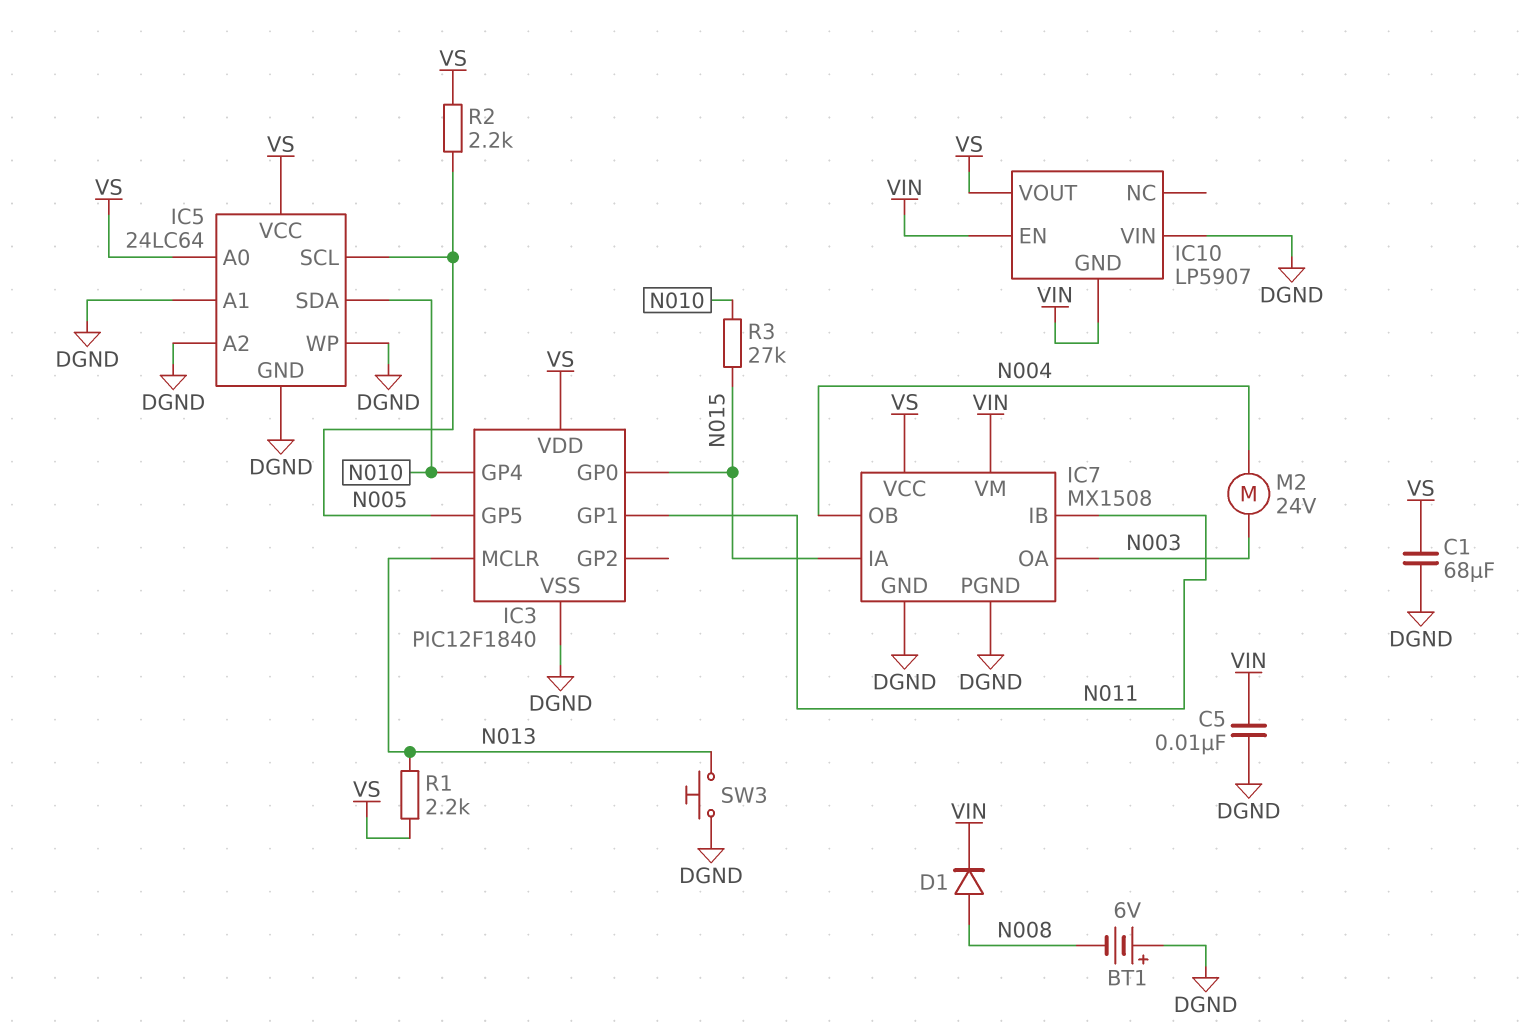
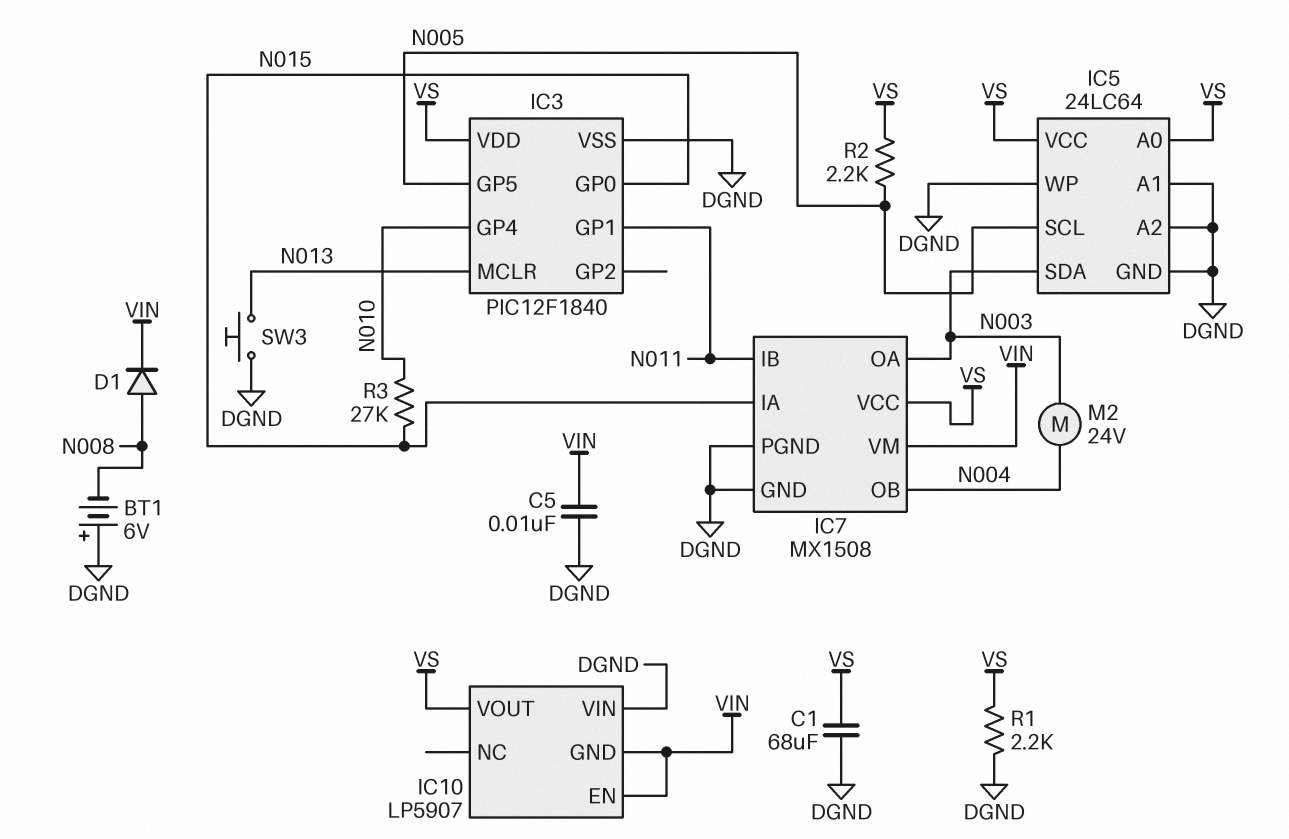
IC5 pin SDA: N010 -> N003
R1: 2.2k (N013, VS) -> 2.2k (DGND, VS)

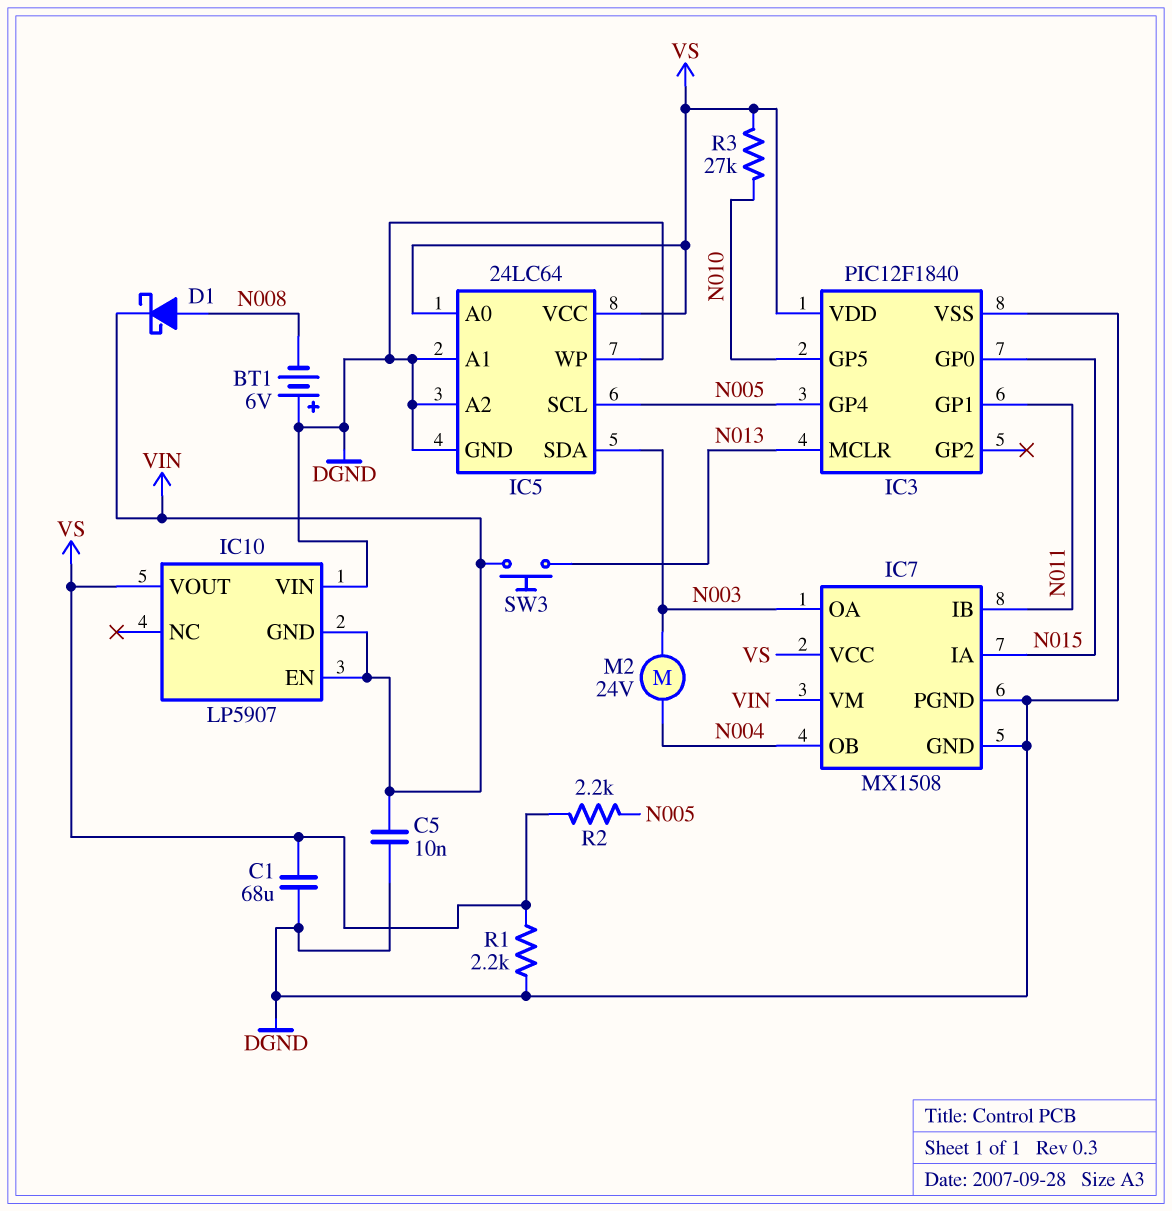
D1: diode (A N008, K VIN) -> schottky (A N008, K VIN)
IC3 pin GP4: N010 -> N005
IC3 pin GP5: N005 -> N010
R3: 27k (N010, N015) -> 27k (N010, VS)
SW3: button (DGND, N013) -> button (N013, VIN)

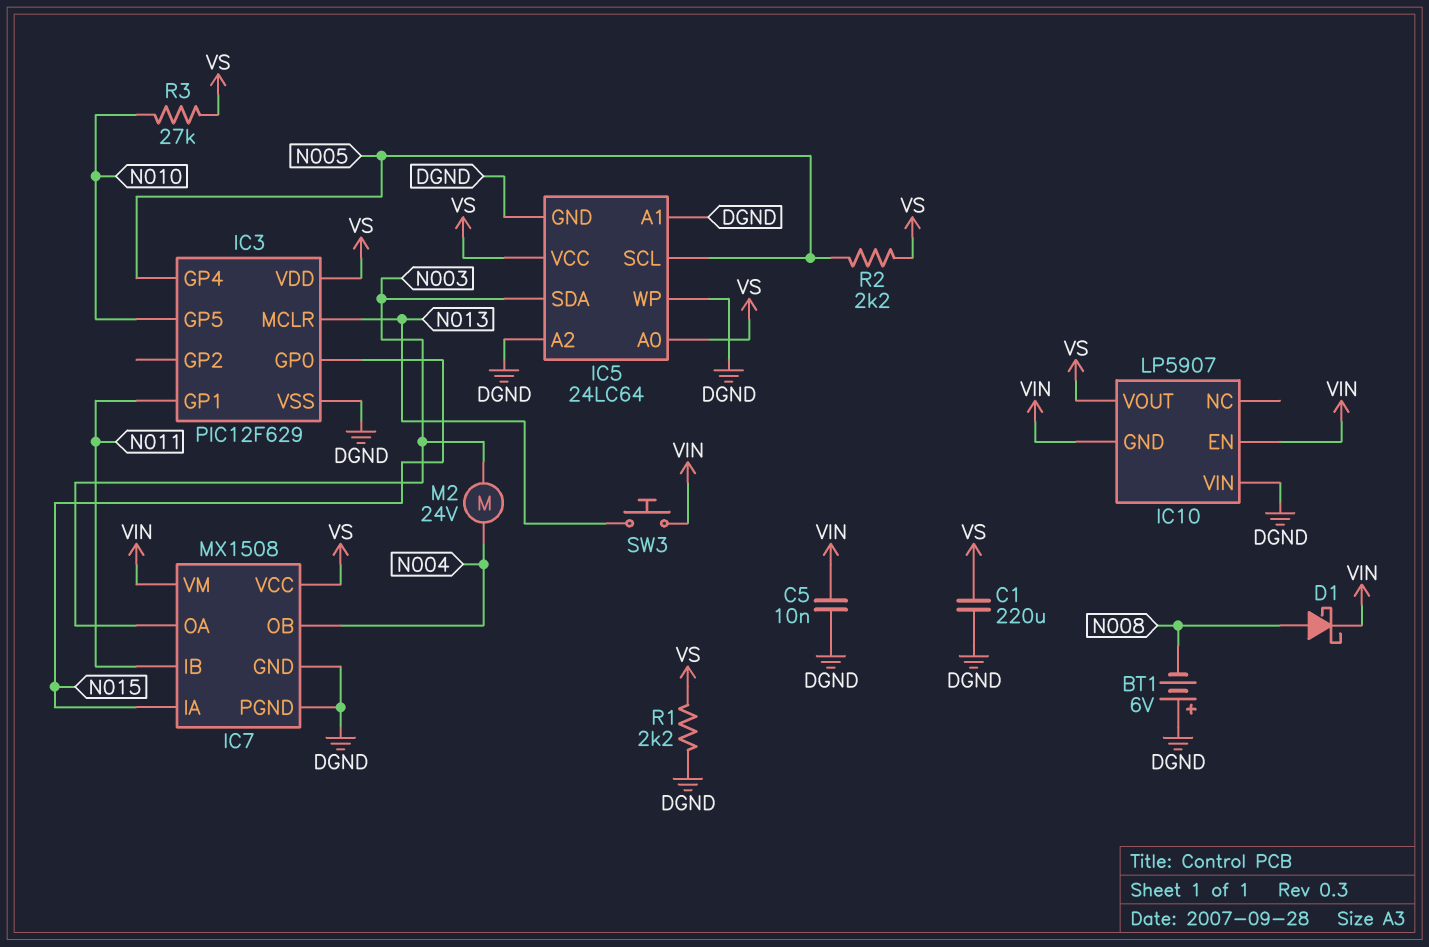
C1: 68uF (DGND, VS) -> 220uF (DGND, VS)
IC3: PIC12F1840 -> PIC12F629

